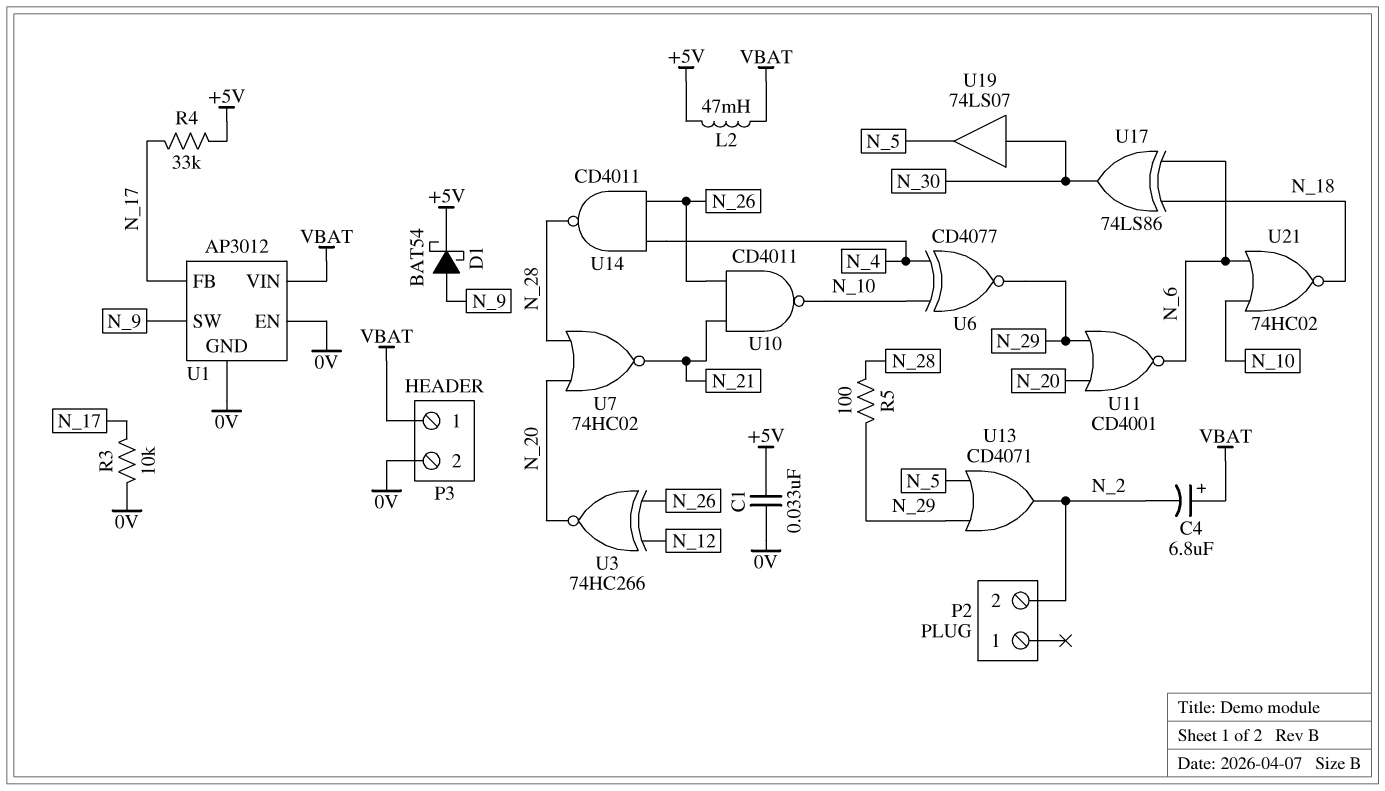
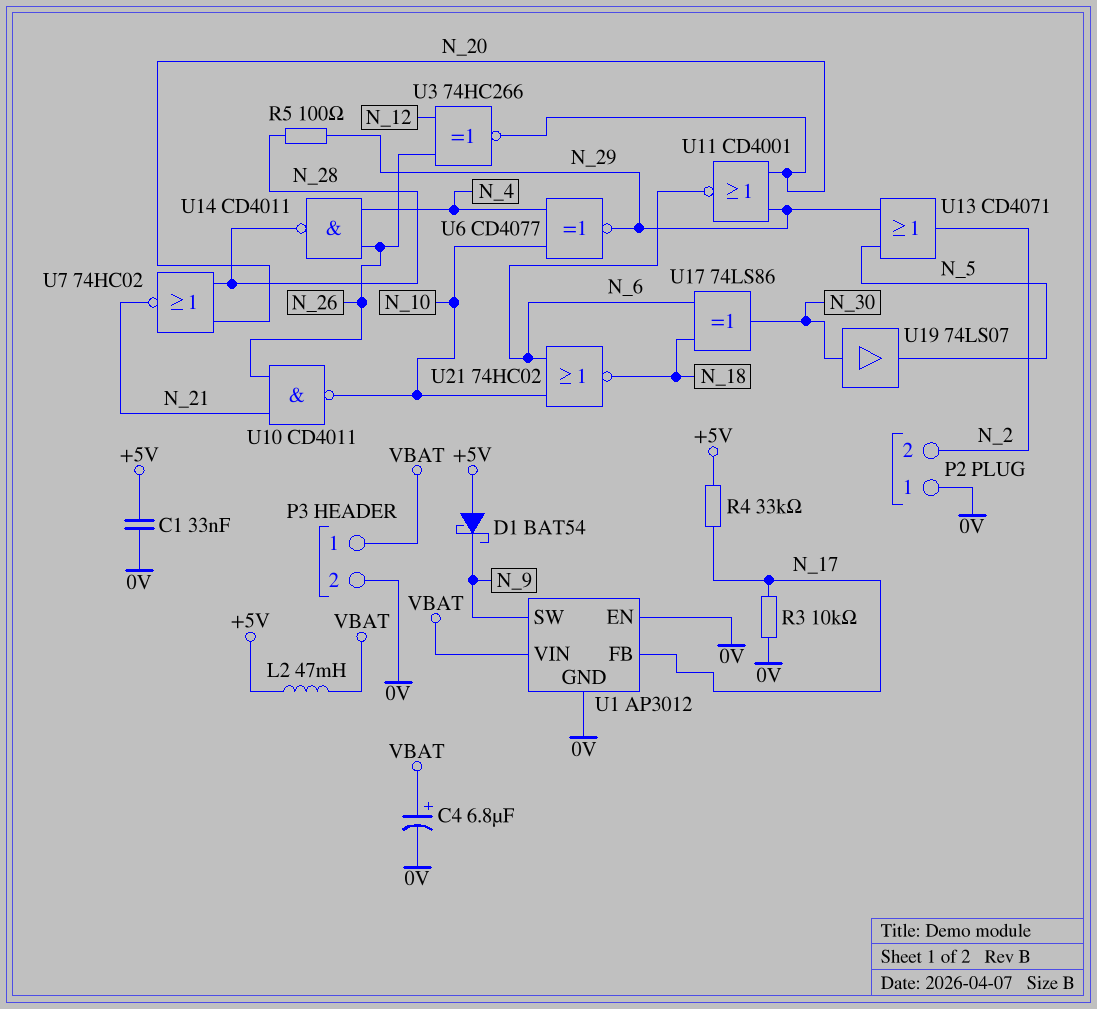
C4: 6.8uF (plus VBAT, minus N_2) -> 6.8uF (plus VBAT, minus 0V)
D1: schottky BAT54 (A N_9, K +5V) -> schottky BAT54 (A +5V, K N_9)
P2 pin 1: none -> 0V

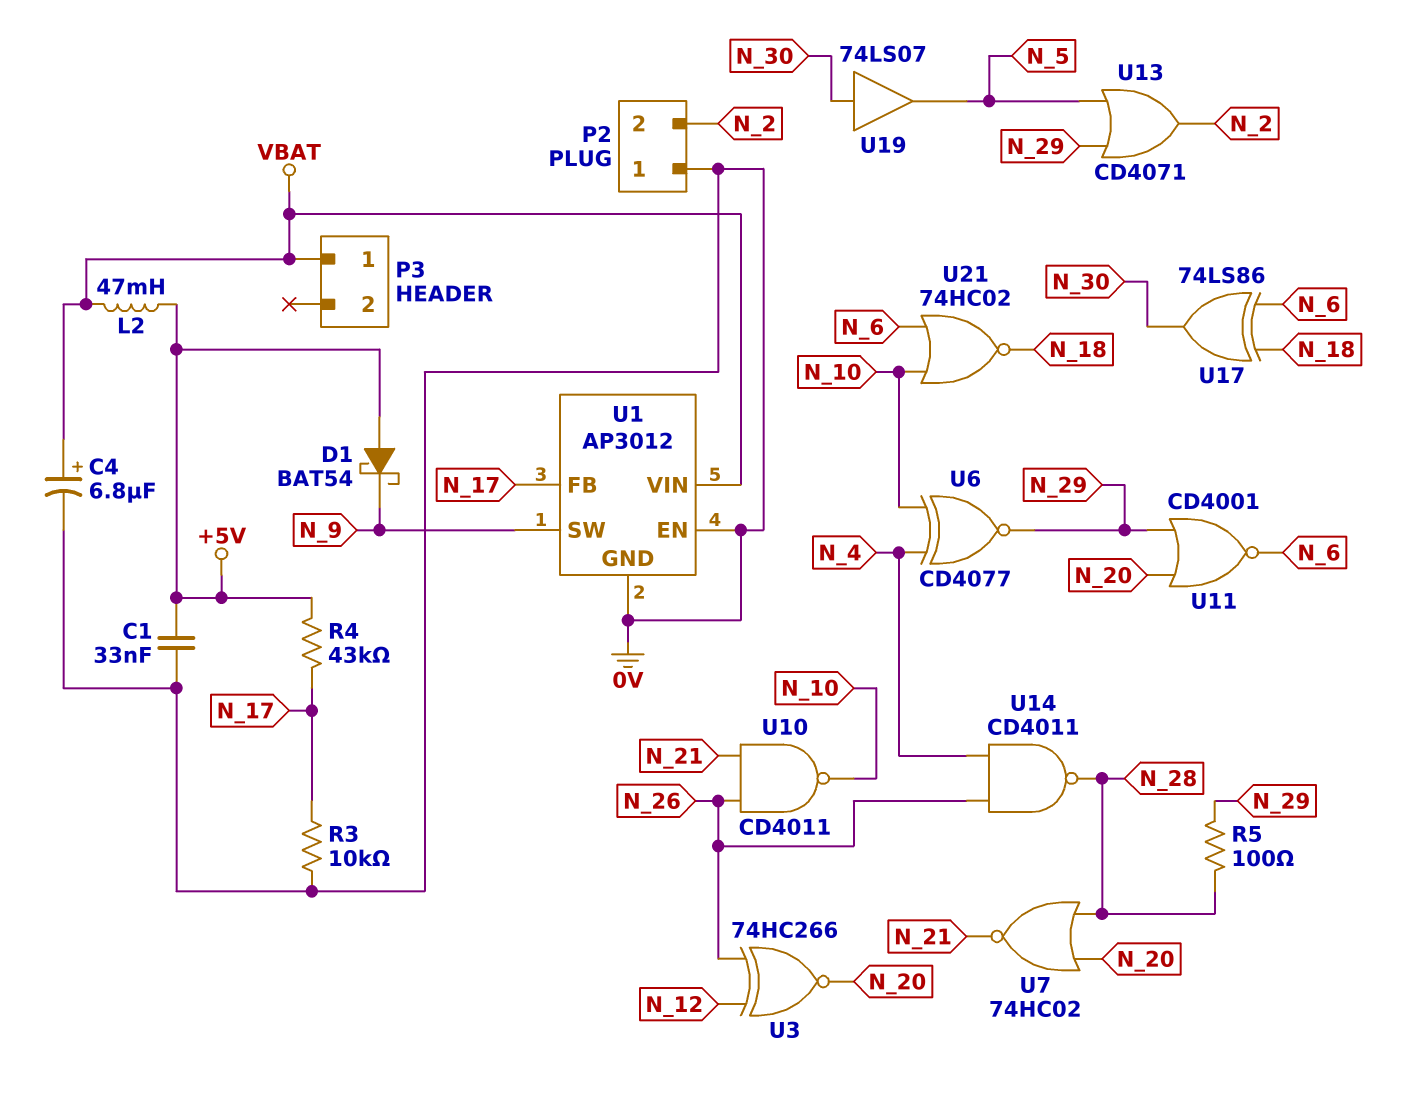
P3 pin 2: 0V -> none
R4: 33k (+5V, N_17) -> 43k (+5V, N_17)

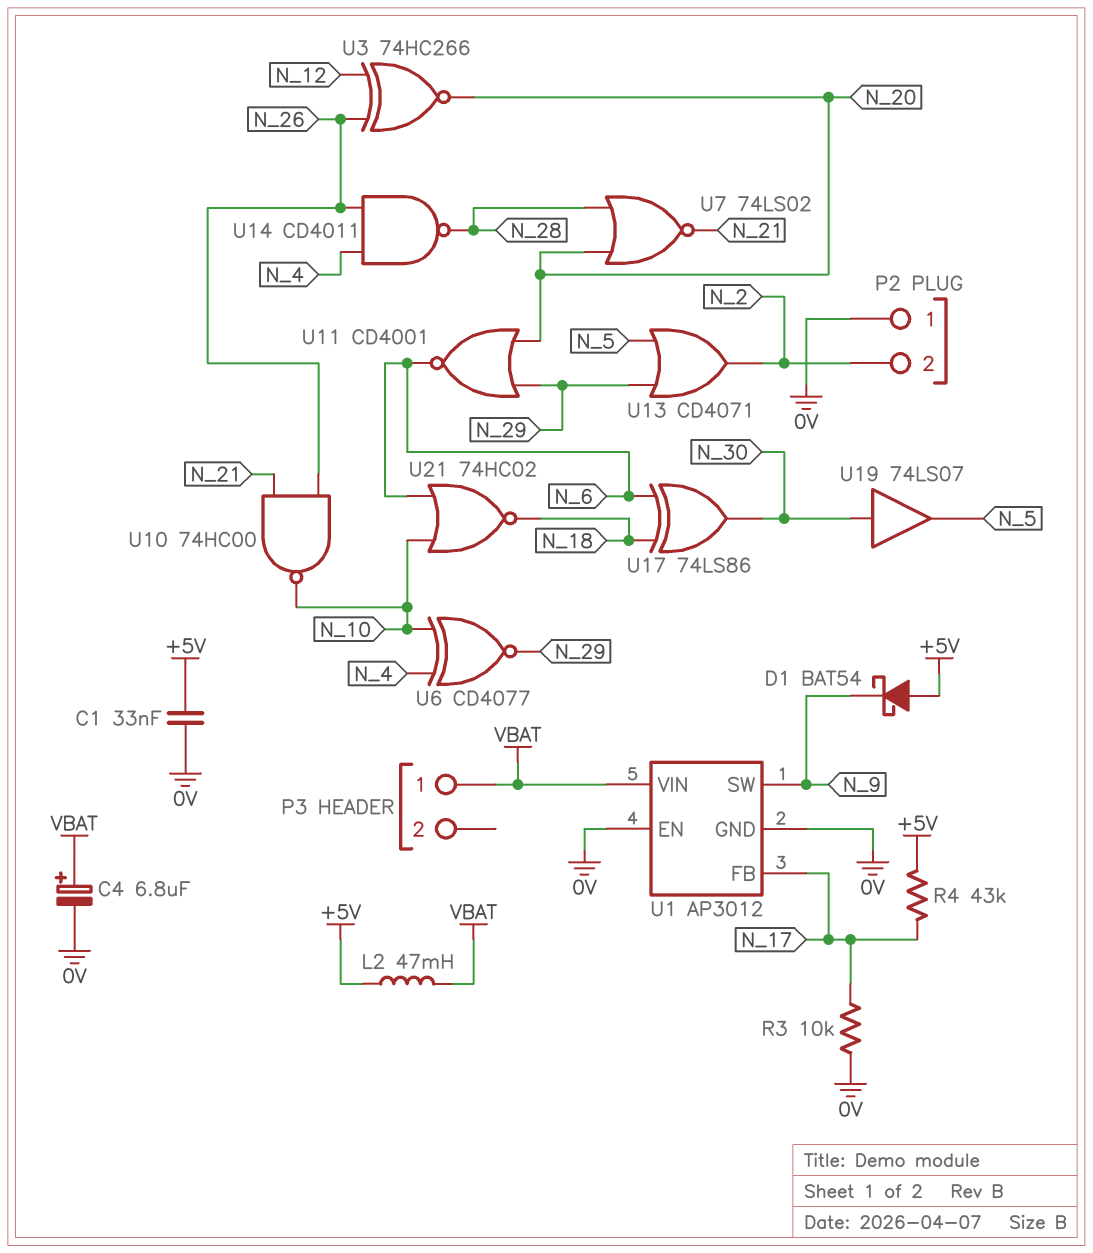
R5: 100 (N_28, N_29) -> none
U7: NOR 74HC02 (in N_20, in N_28, out N_21) -> NOR 74LS02 (in N_20, in N_28, out N_21)
U10: NAND CD4011 (in N_21, in N_26, out N_10) -> NAND 74HC00 (in N_21, in N_26, out N_10)

